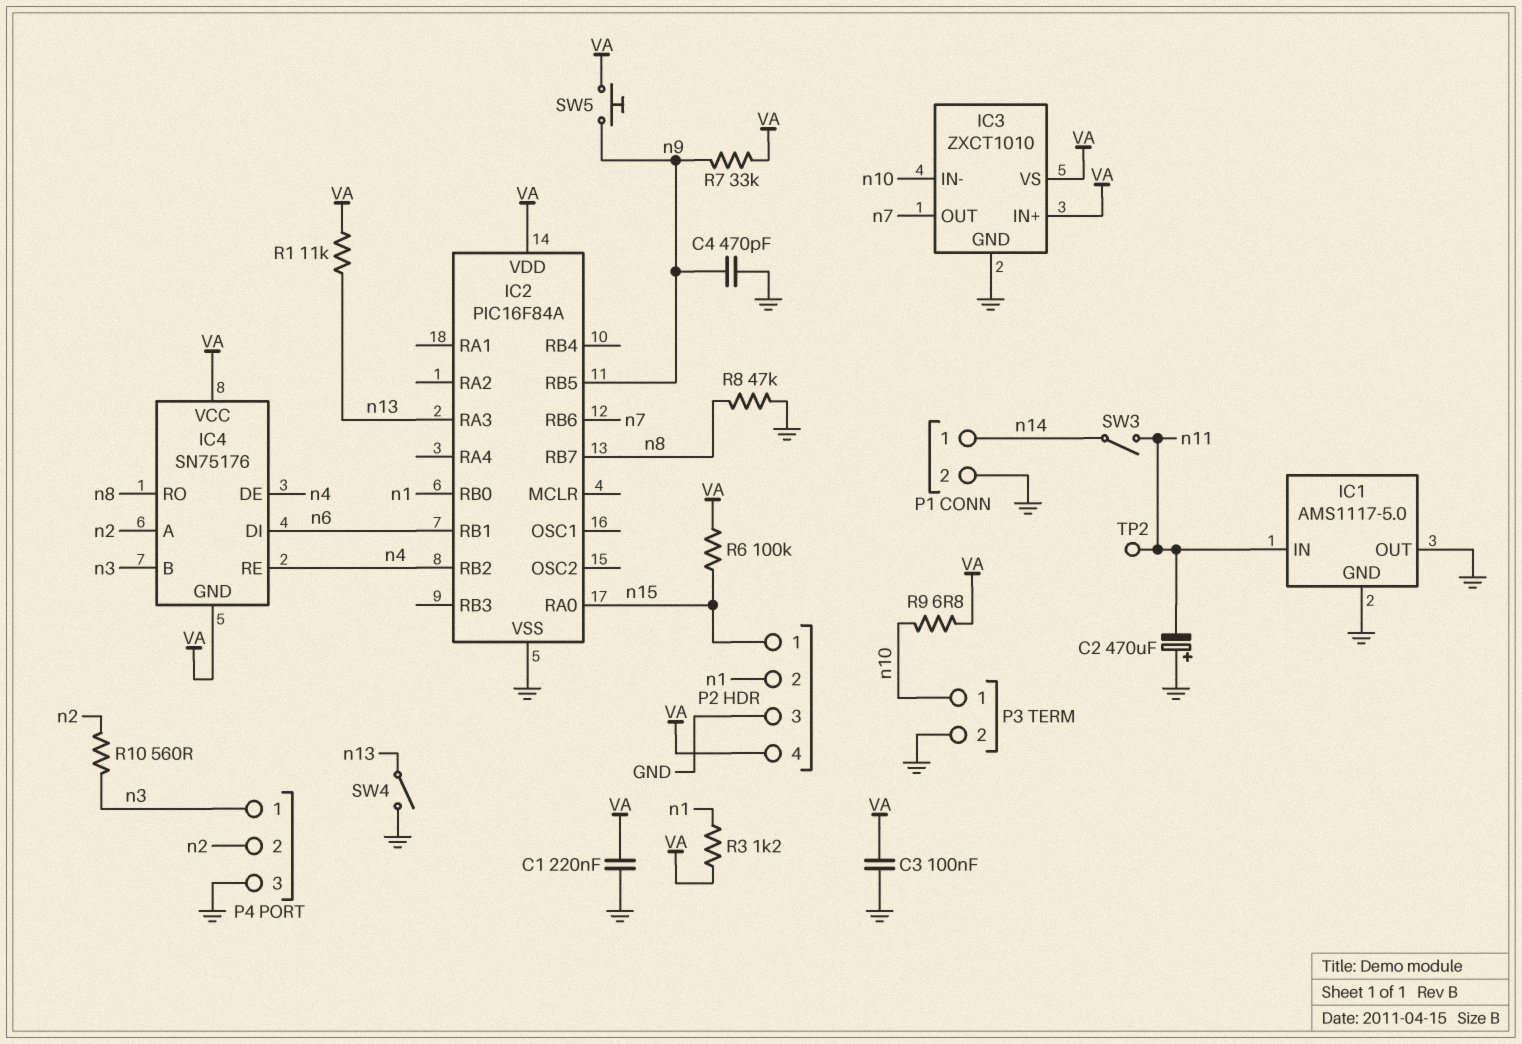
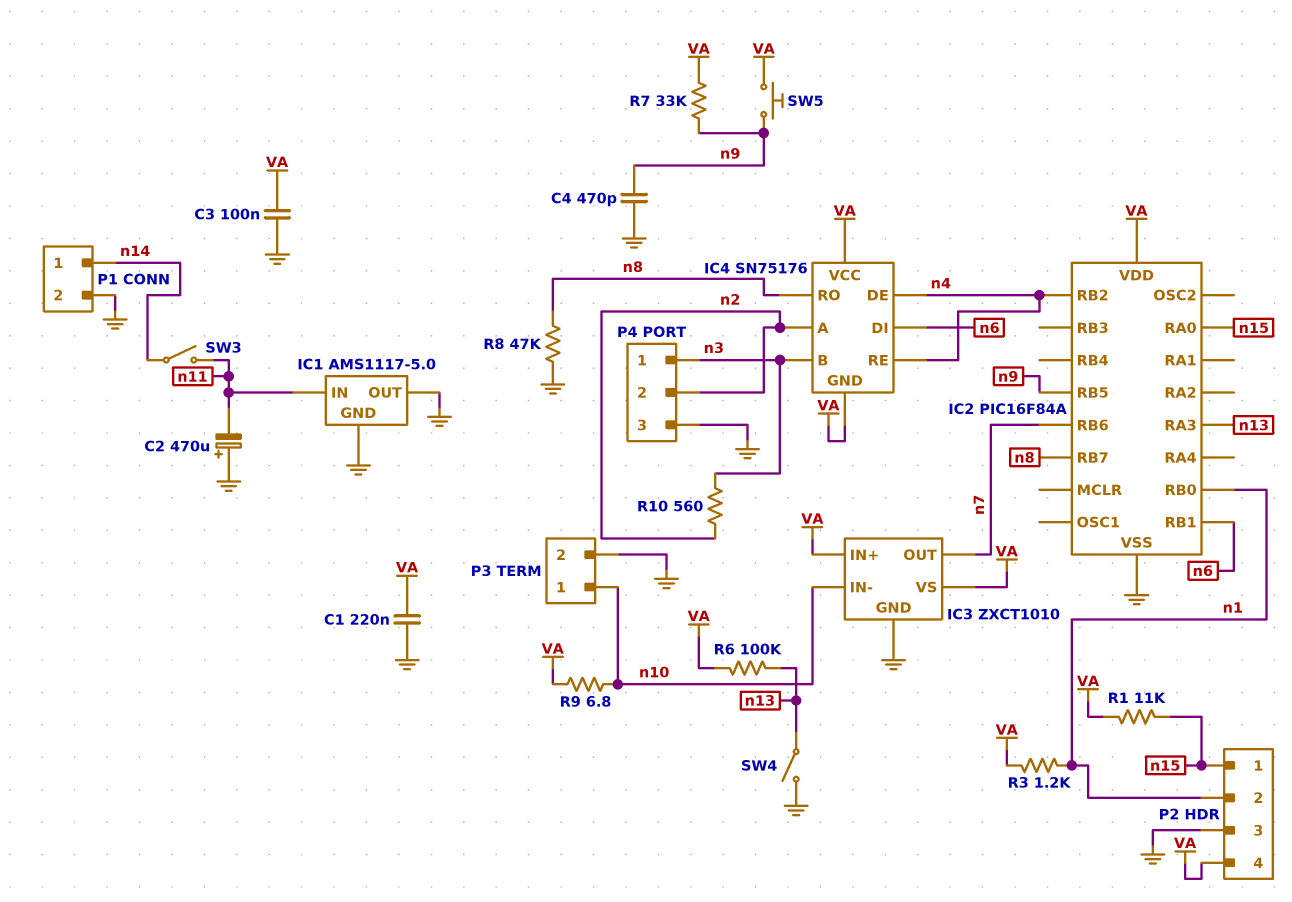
R1: 11k (VA, n13) -> 11k (VA, n15)
R6: 100k (VA, n15) -> 100k (VA, n13)
TP2: test point (n11) -> none

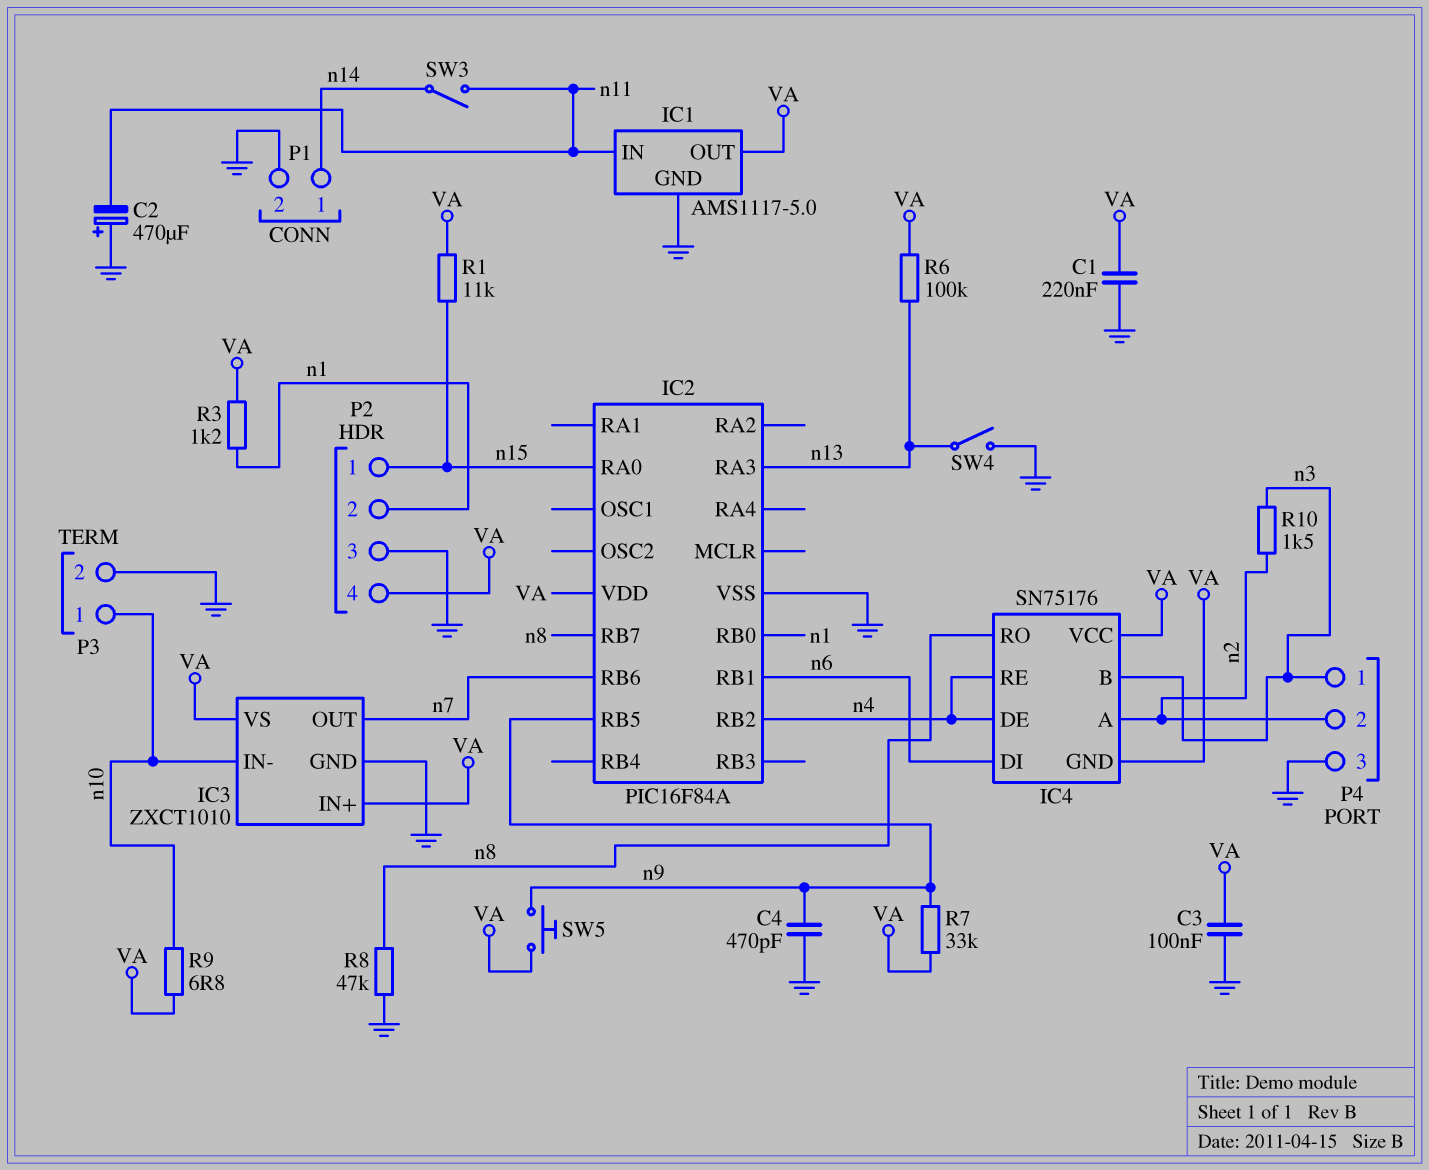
IC1 pin OUT: GND -> VA
R10: 560 (n2, n3) -> 1.5k (n2, n3)

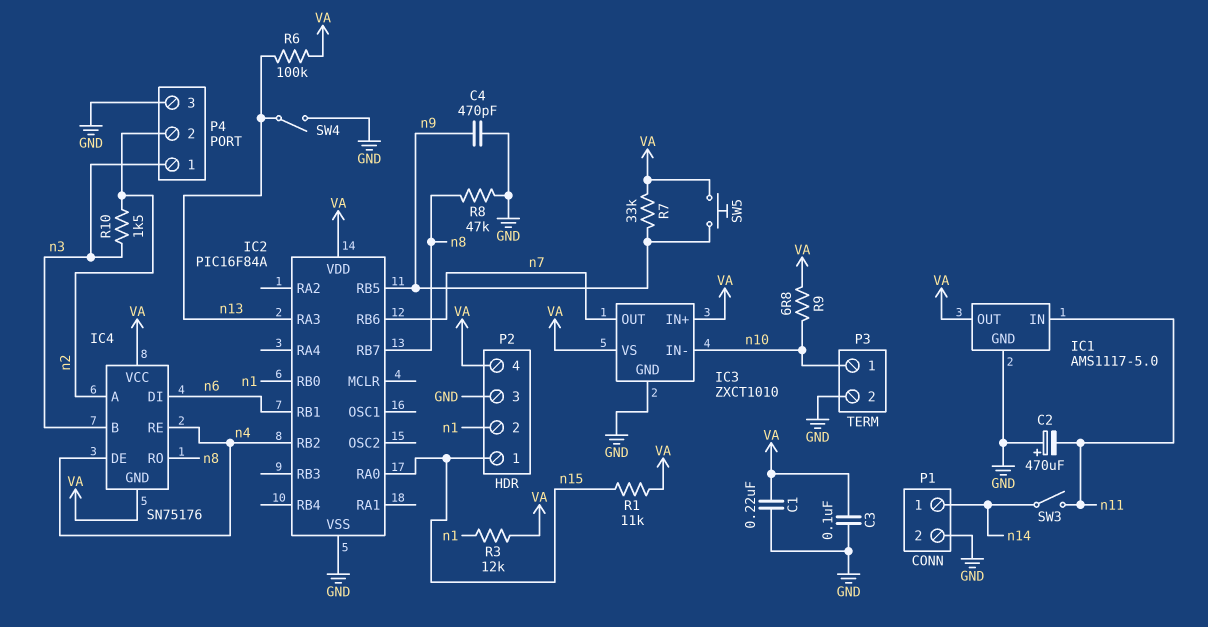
R3: 1.2k (VA, n1) -> 12k (VA, n1)

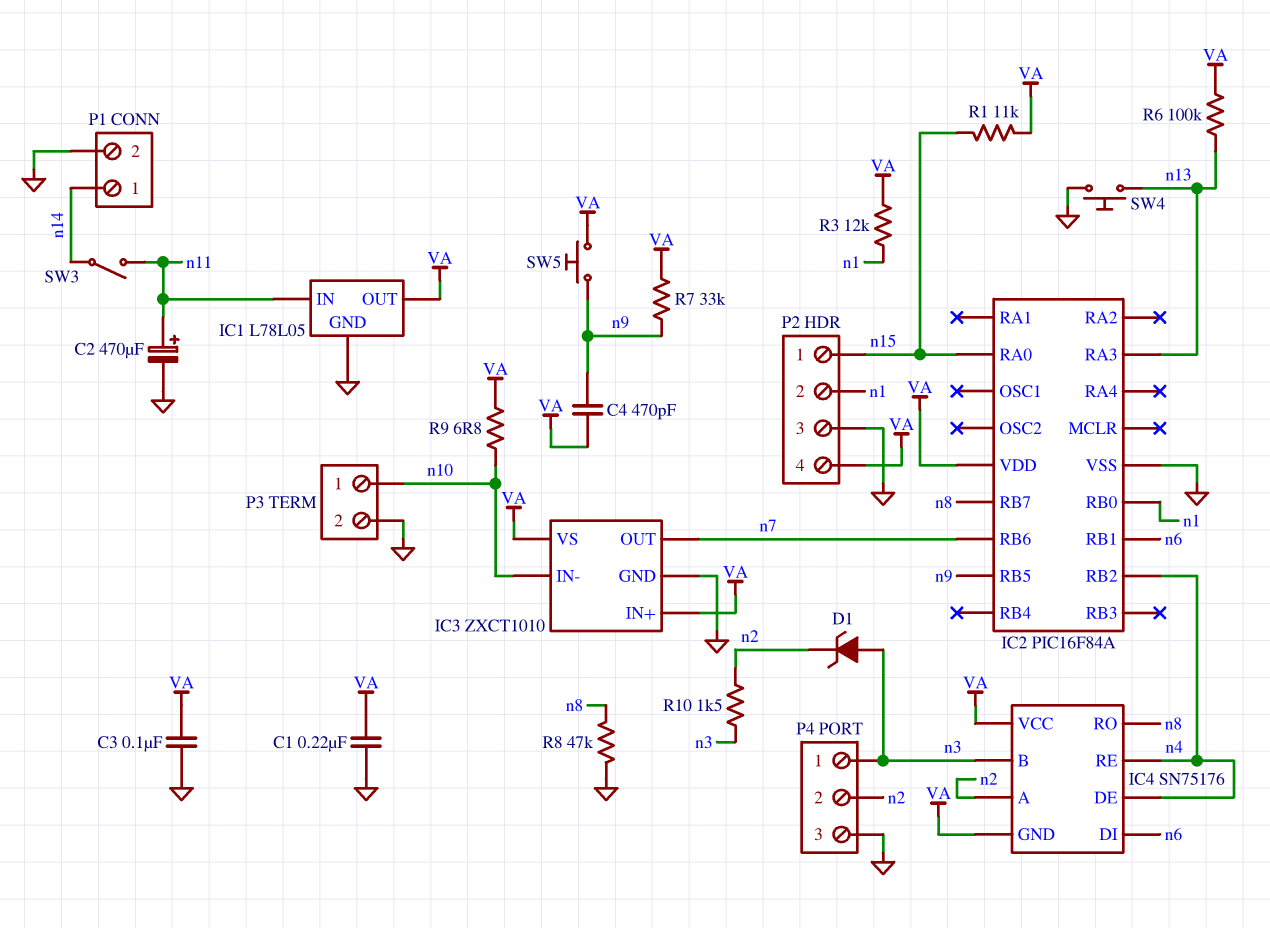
C2: 470uF (plus GND, minus n11) -> 470uF (plus n11, minus GND)
C4: 470pF (GND, n9) -> 470pF (VA, n9)
D1: none -> zener (A n3, K n2)
IC1: AMS1117-5.0 -> L78L05
SW4: switch (GND, n13) -> button (GND, n13)

